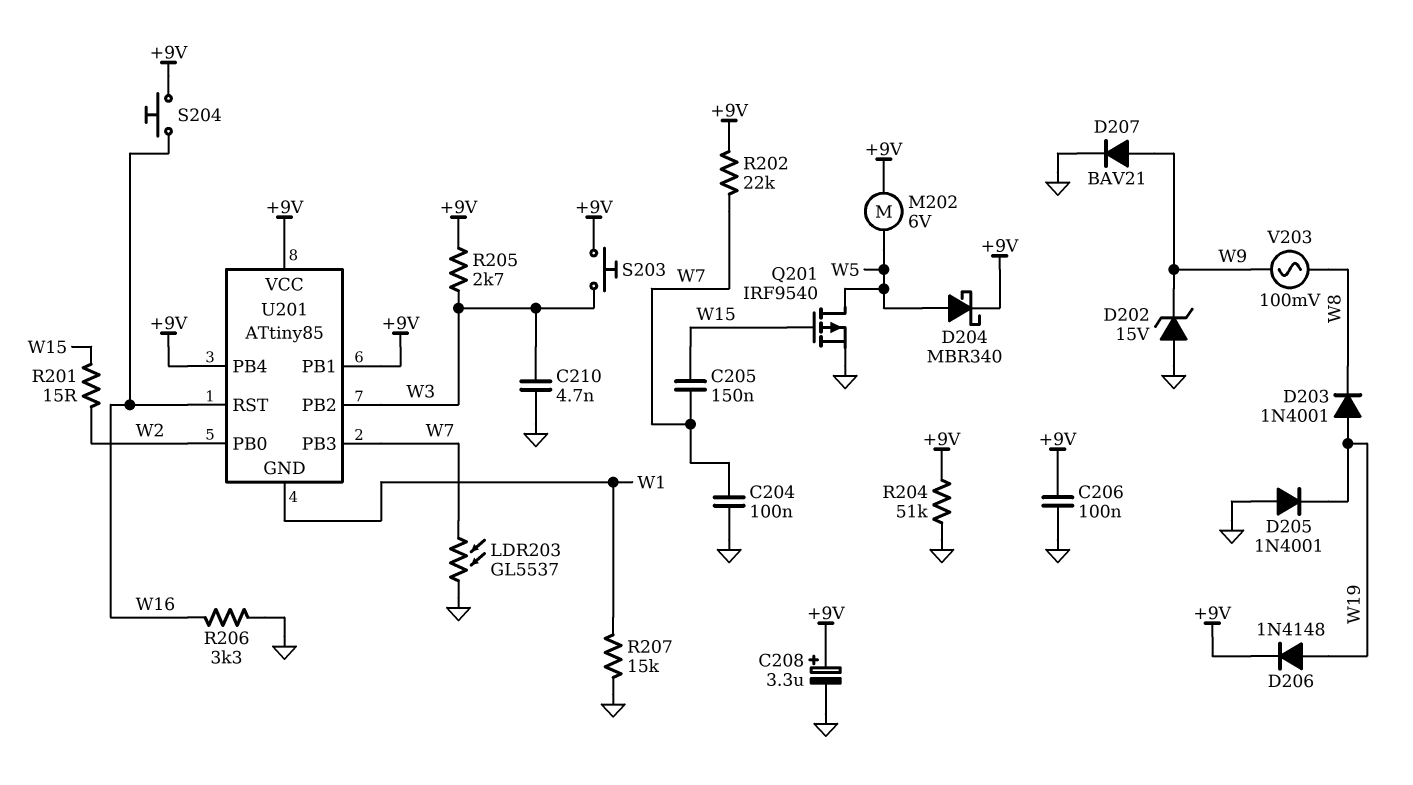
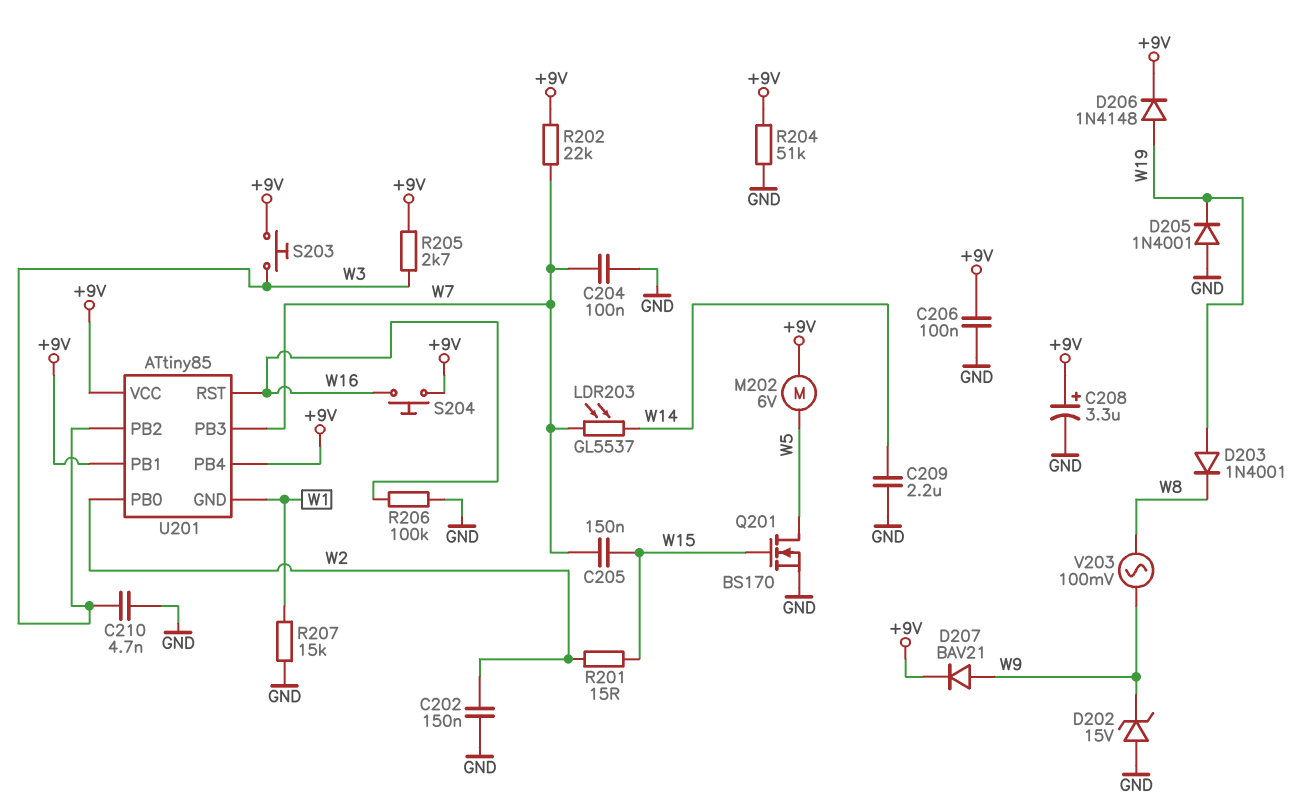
C202: none -> 150nF (GND, W2)
C209: none -> 2.2uF (GND, W14)
D204: schottky MBR340 (A W5, K +9V) -> none
D207: diode BAV21 (A W9, K GND) -> diode BAV21 (A W9, K +9V)
LDR203: GL5537 (GND, W7) -> GL5537 (W7, W14)
Q201: PMOS IRF9540 (G W15, D W5, S GND) -> NMOS BS170 (G W15, D W5, S GND)
R206: 3.3k (GND, W16) -> 100k (GND, W16)

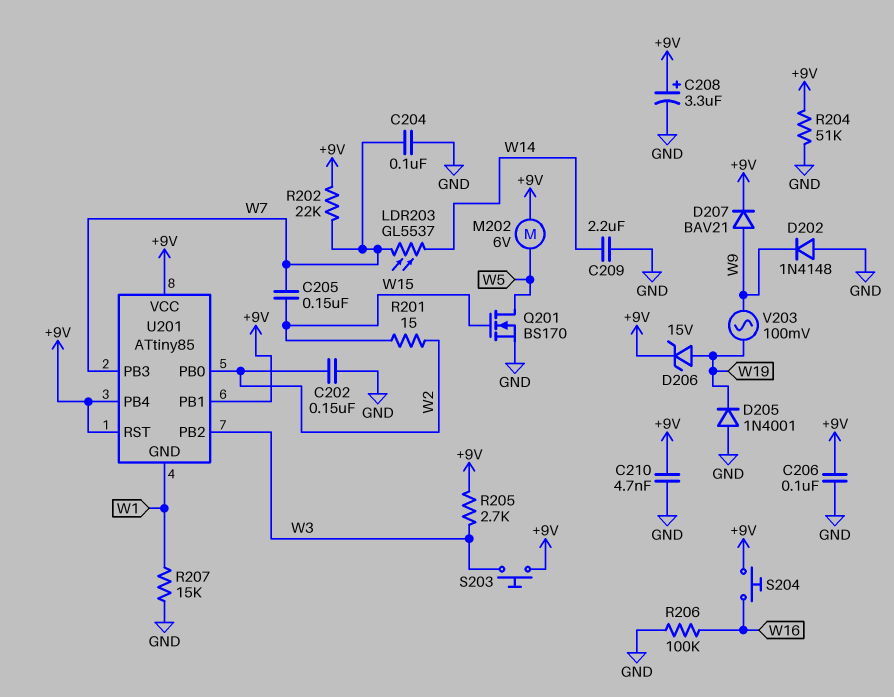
C210: 4.7nF (GND, W3) -> 4.7nF (+9V, GND)
D202: zener 15V (A GND, K W9) -> diode 1N4148 (A GND, K W9)
D203: diode 1N4001 (A W19, K W8) -> none
D206: diode 1N4148 (A W19, K +9V) -> zener 15V (A W19, K +9V)
U201 pin RST: W16 -> +9V
V203: AC 100mV (W8, W9) -> AC 100mV (W9, W19)

